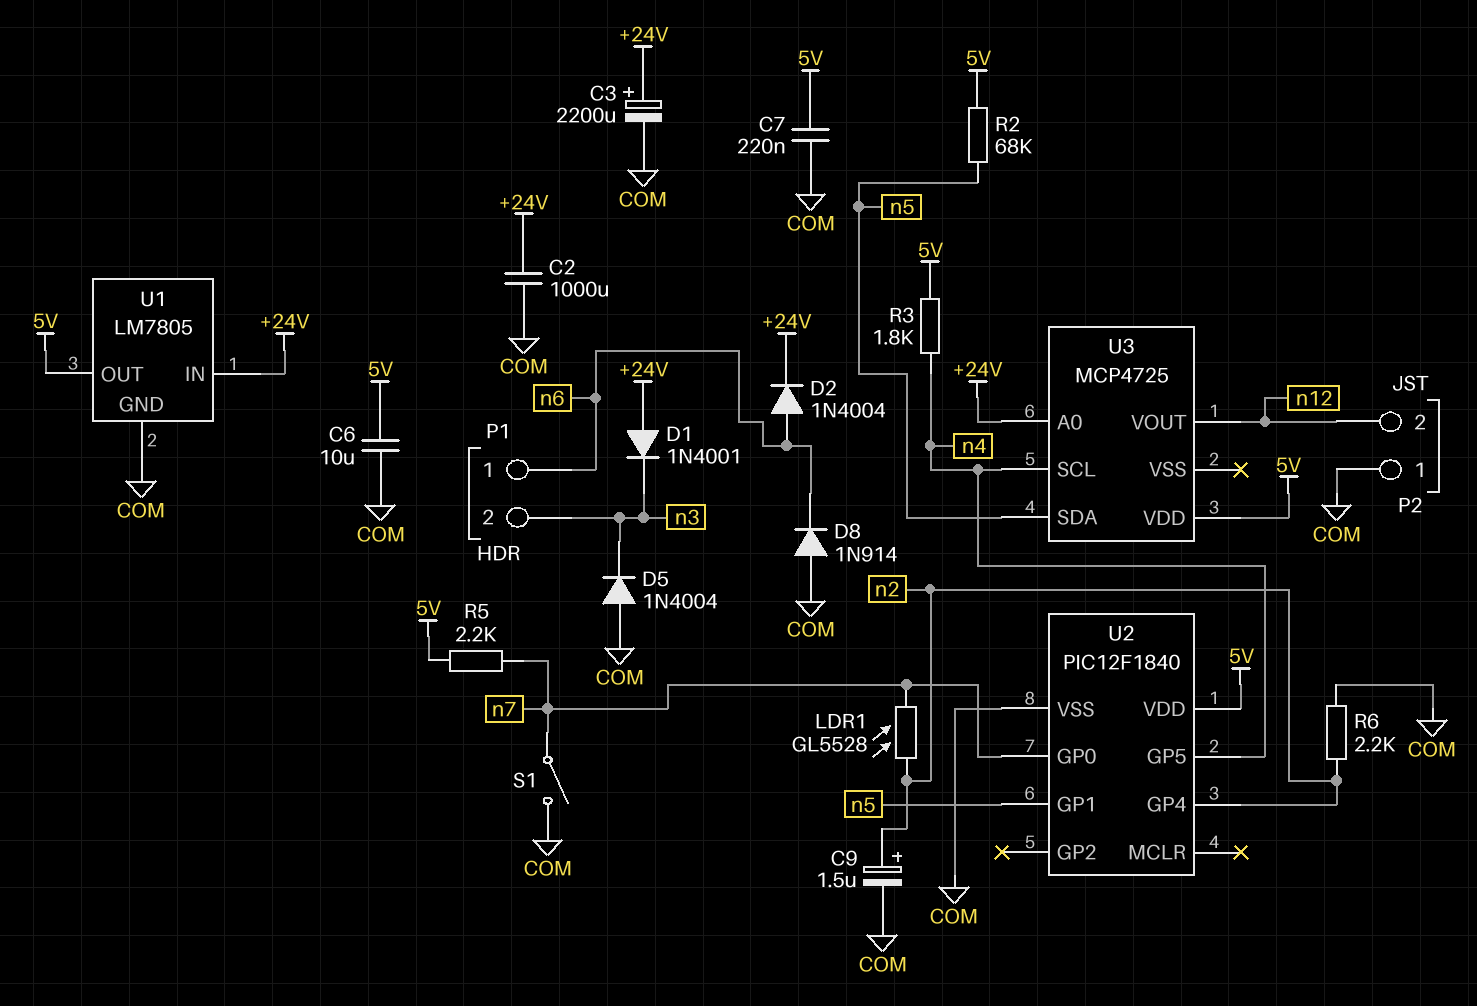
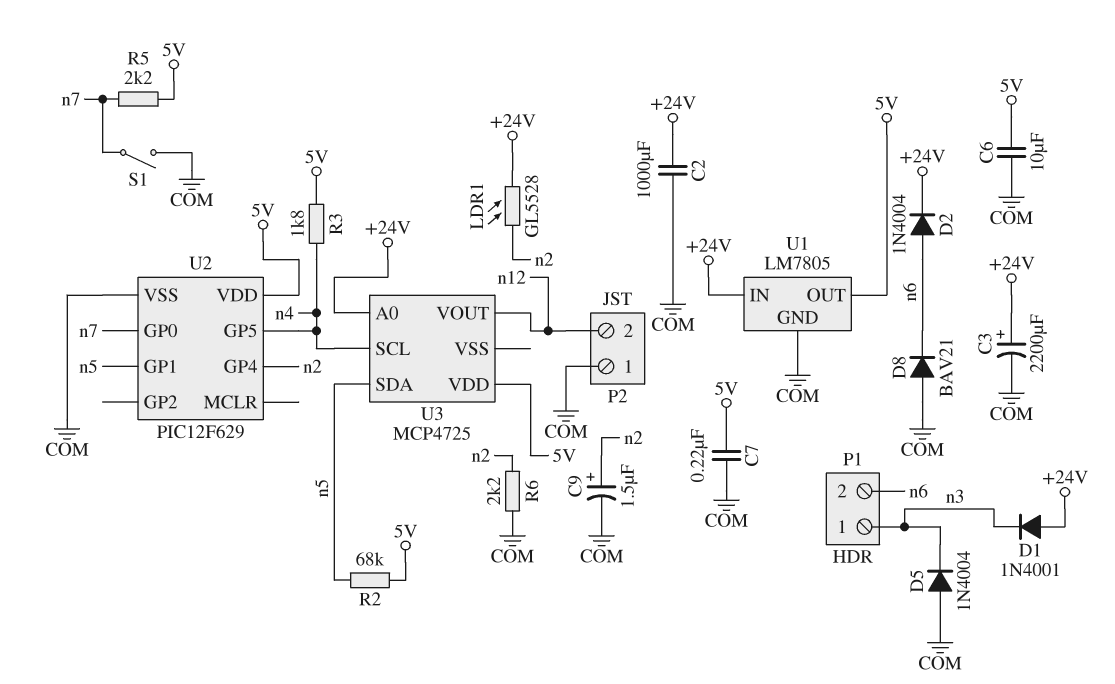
D8: diode 1N914 (A COM, K n6) -> diode BAV21 (A COM, K n6)
LDR1: GL5528 (n2, n7) -> GL5528 (+24V, n2)
P1 pin 1: n6 -> n3
P1 pin 2: n3 -> n6
U2: PIC12F1840 -> PIC12F629

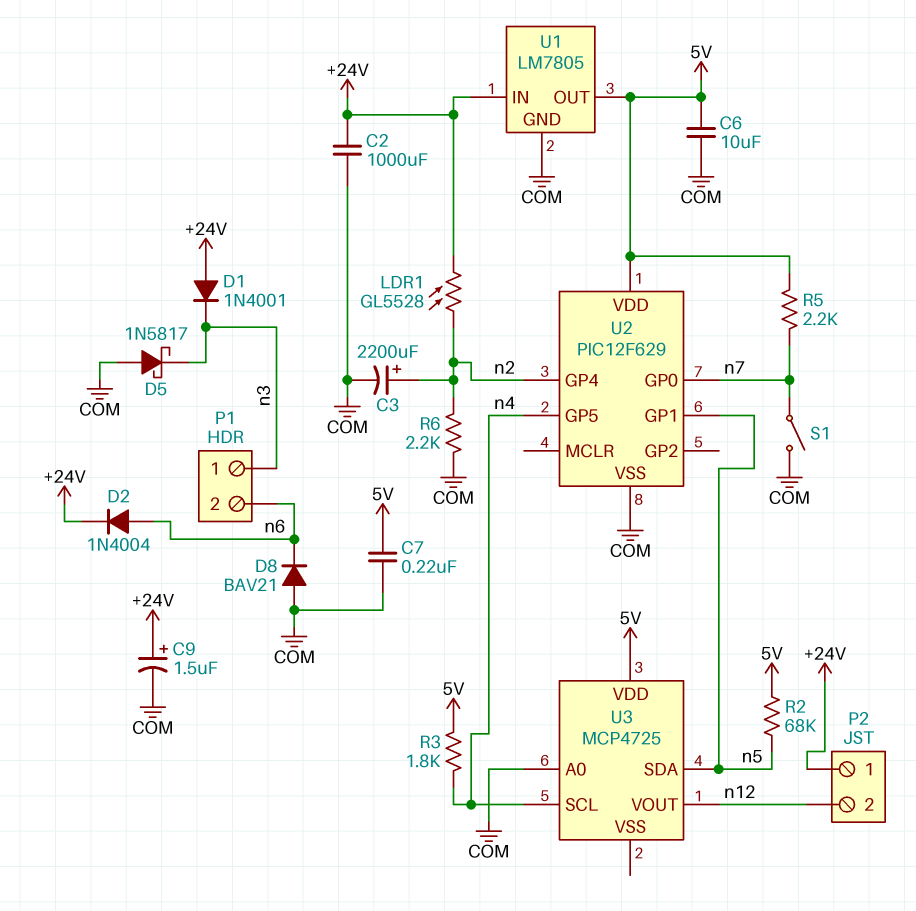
C3: 2200uF (plus +24V, minus COM) -> 2200uF (plus n2, minus COM)
C9: 1.5uF (plus n2, minus COM) -> 1.5uF (plus +24V, minus COM)
D5: diode 1N4004 (A COM, K n3) -> schottky 1N5817 (A COM, K n3)
P2 pin 1: COM -> +24V
U3 pin A0: +24V -> COM

